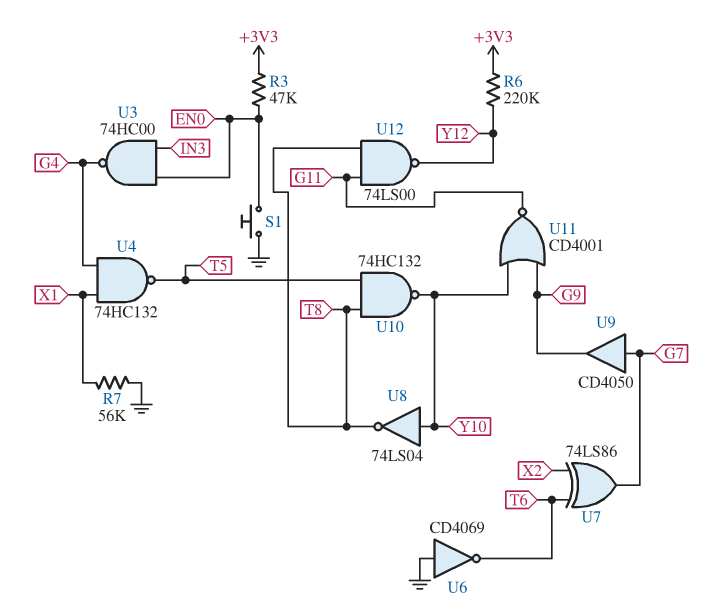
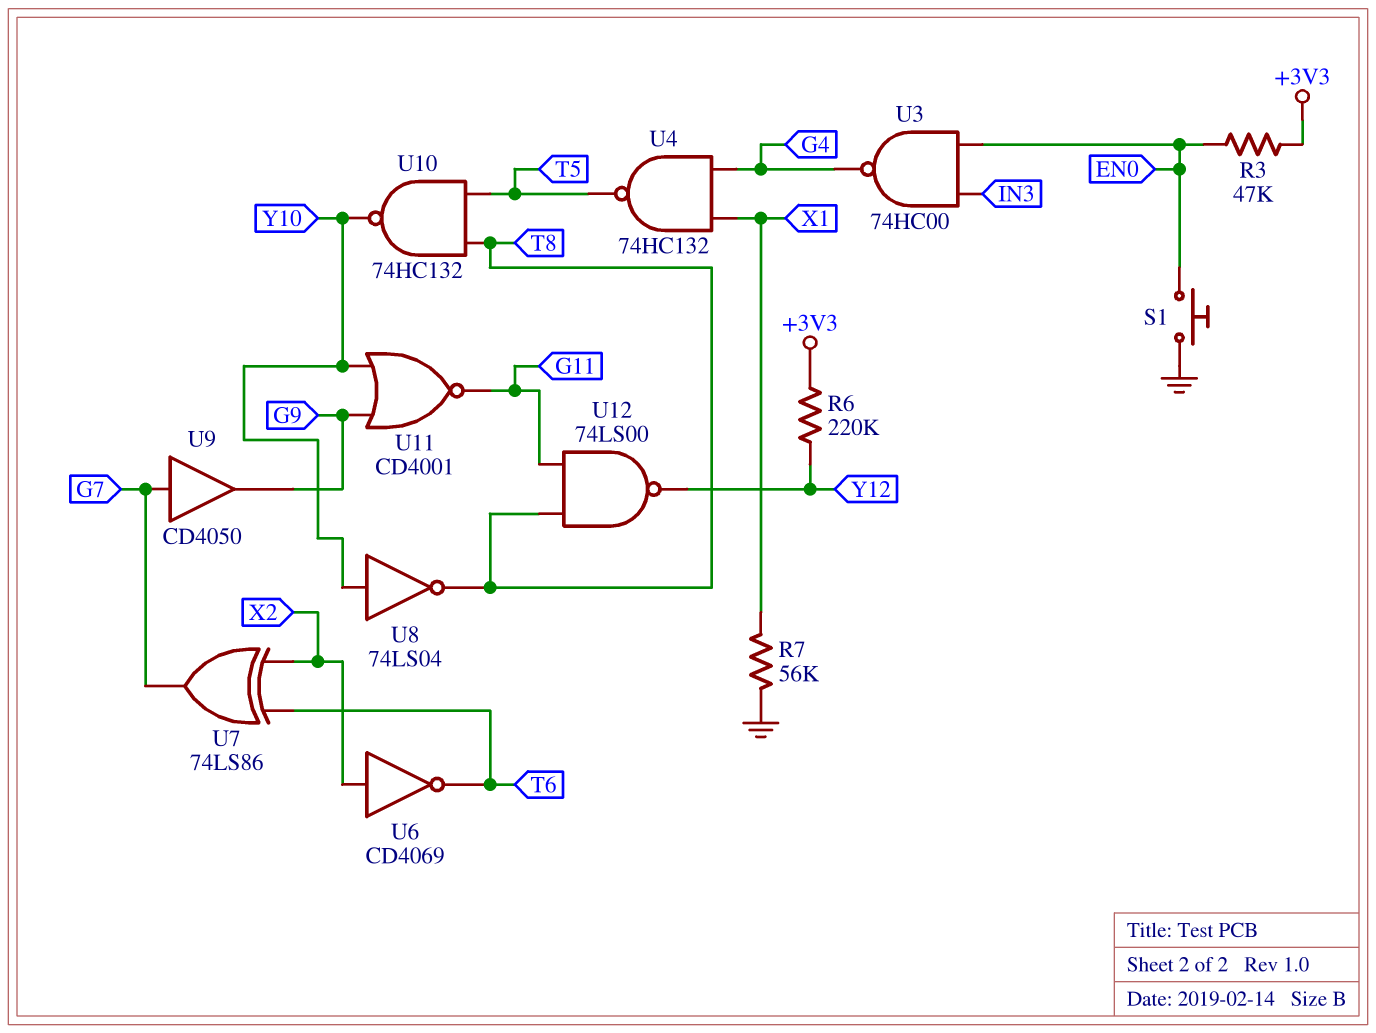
U6: NOT CD4069 (in GND, out T6) -> NOT CD4069 (in X2, out T6)

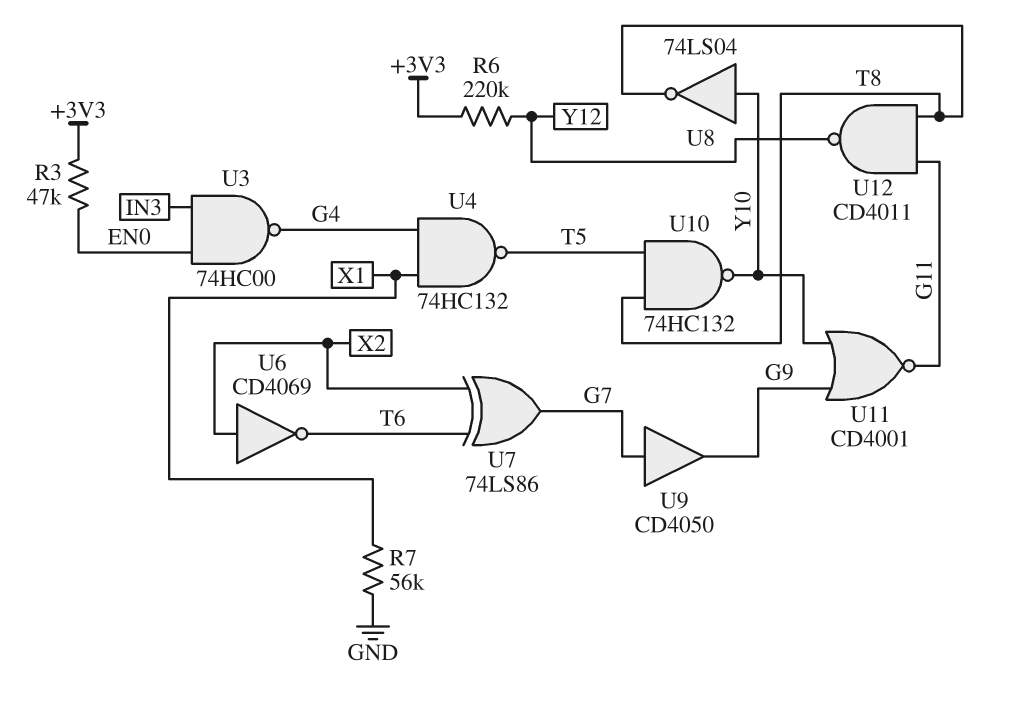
S1: button (EN0, GND) -> none
U12: NAND 74LS00 (in G11, in T8, out Y12) -> NAND CD4011 (in G11, in T8, out Y12)

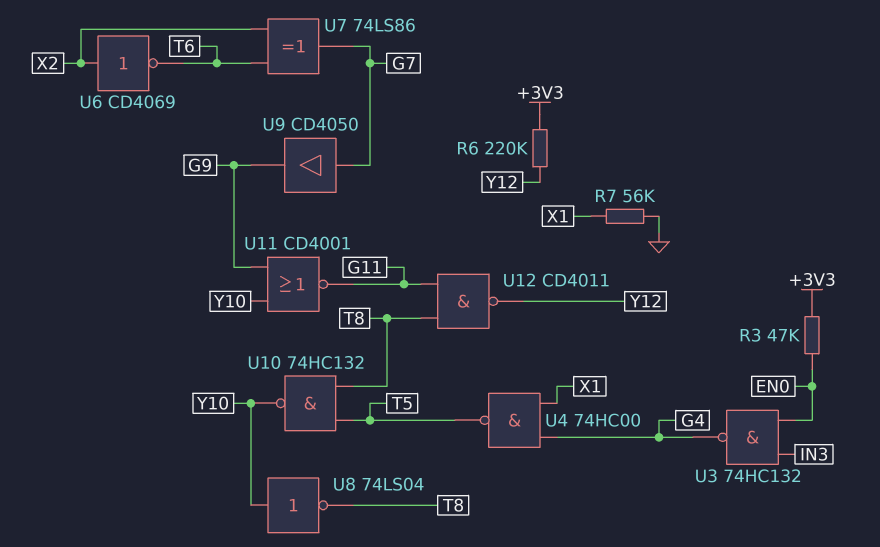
U3: NAND 74HC00 (in EN0, in IN3, out G4) -> NAND 74HC132 (in EN0, in IN3, out G4)
U4: NAND 74HC132 (in G4, in X1, out T5) -> NAND 74HC00 (in G4, in X1, out T5)

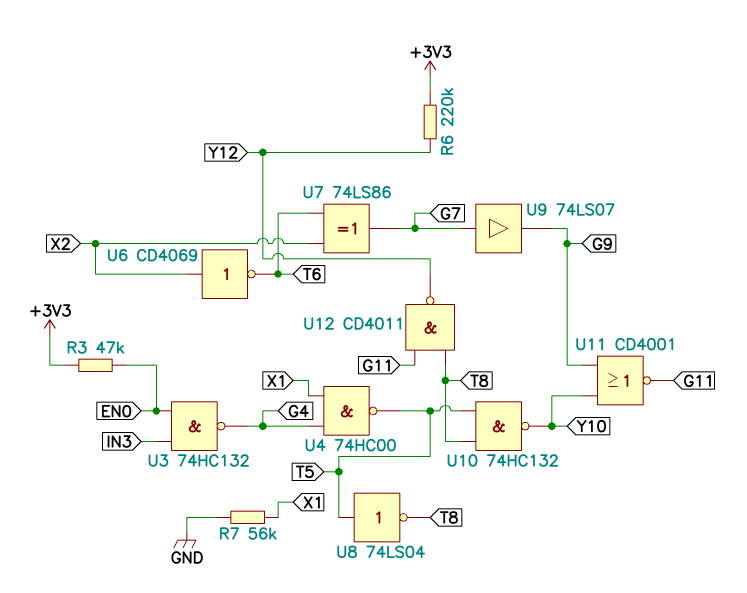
U8: NOT 74LS04 (in Y10, out T8) -> NOT 74LS04 (in T5, out T8)
U9: buffer CD4050 (in G7, out G9) -> buffer 74LS07 (in G7, out G9)

